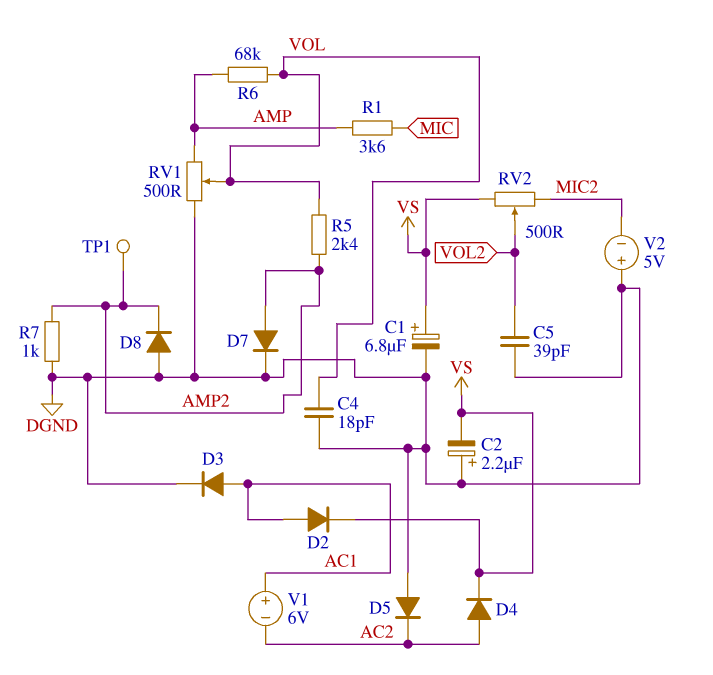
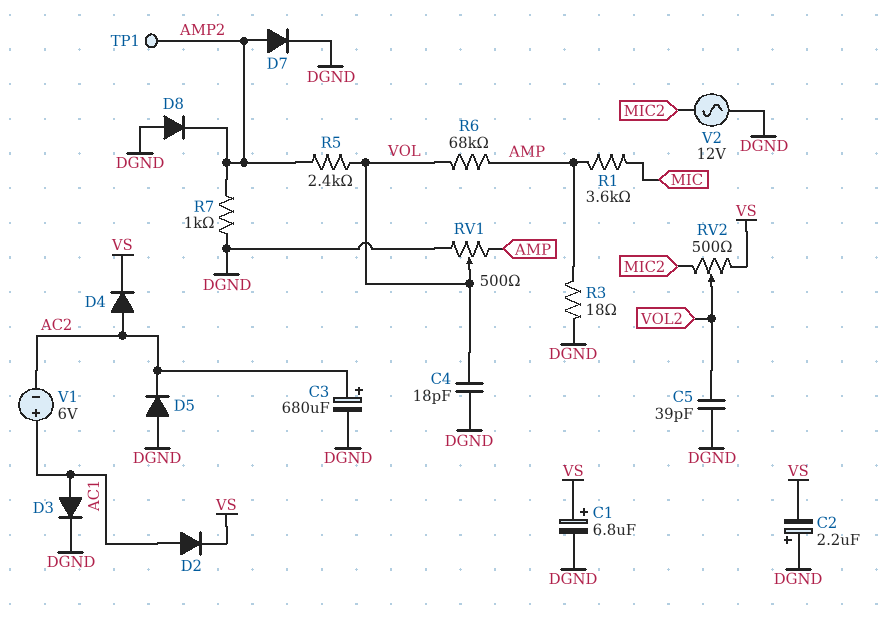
C3: none -> 680uF (plus AC2, minus DGND)
R3: none -> 18 (AMP, DGND)
V2: 5V (plus DGND, minus MIC2) -> AC 12V (DGND, MIC2)

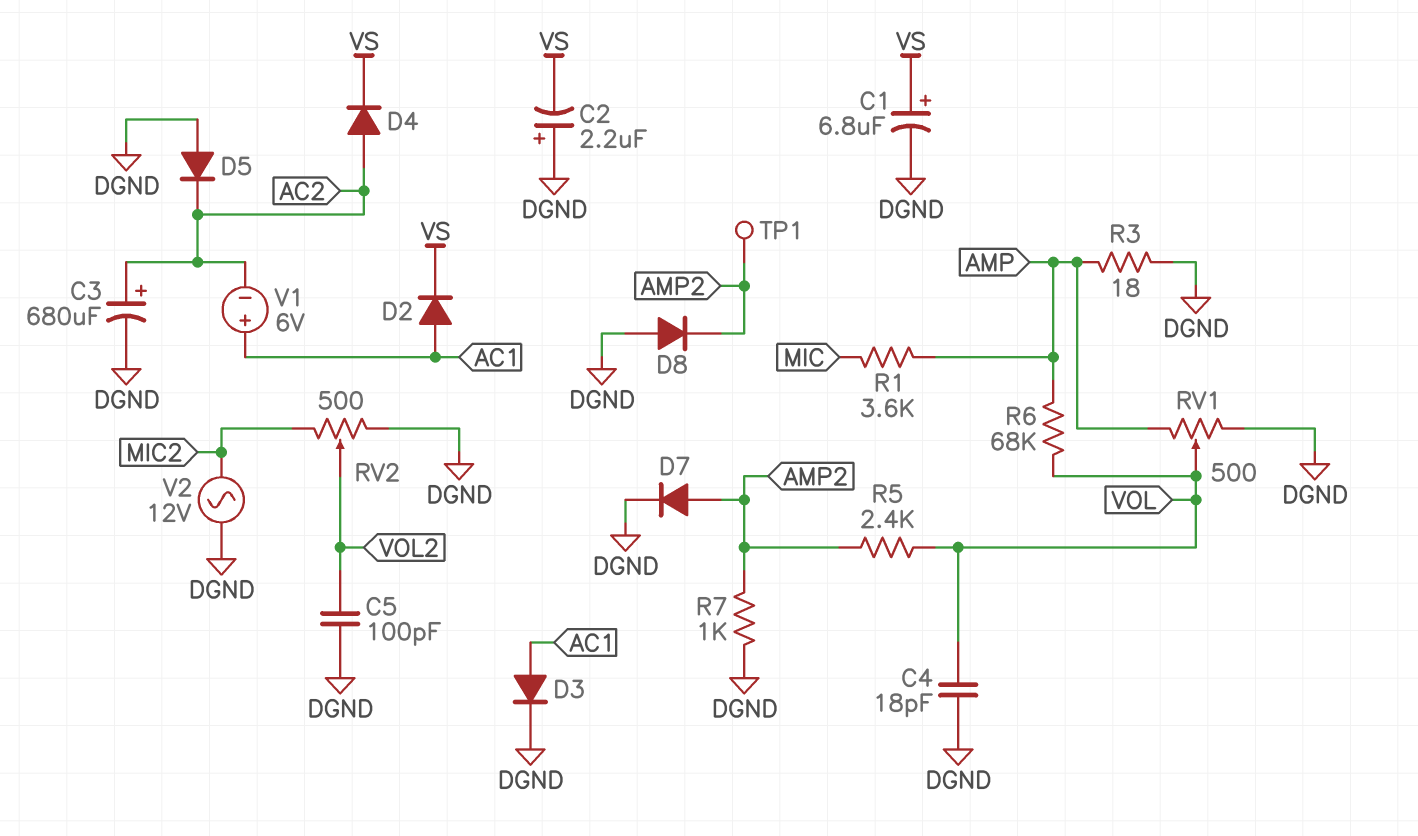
C5: 39pF (DGND, VOL2) -> 100pF (DGND, VOL2)
RV2: 500 (MIC2, VS, wiper VOL2) -> 500 (DGND, MIC2, wiper VOL2)

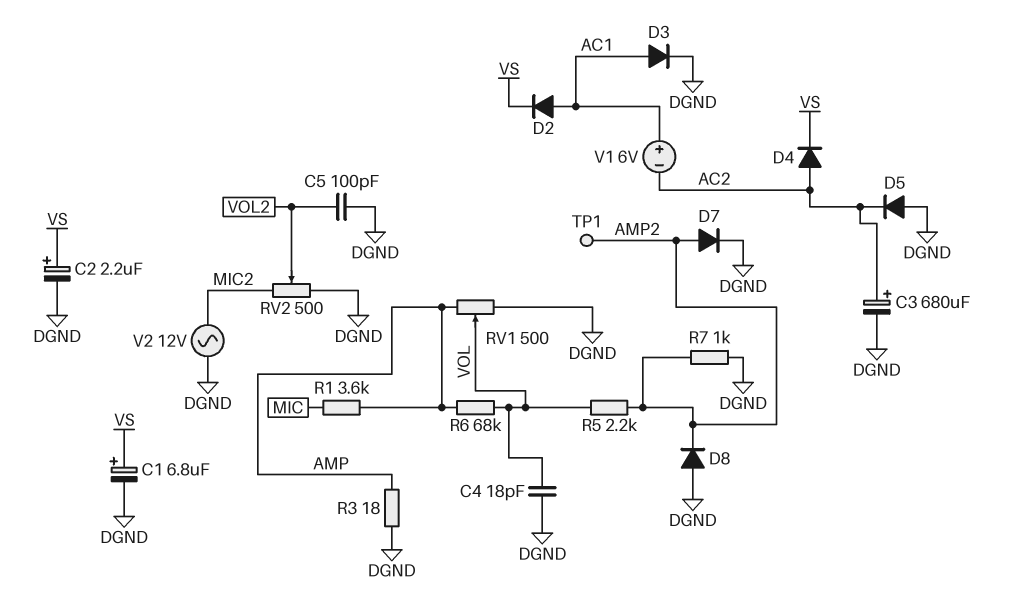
C2: 2.2uF (plus DGND, minus VS) -> 2.2uF (plus VS, minus DGND)
R5: 2.4k (AMP2, VOL) -> 2.2k (AMP2, VOL)

